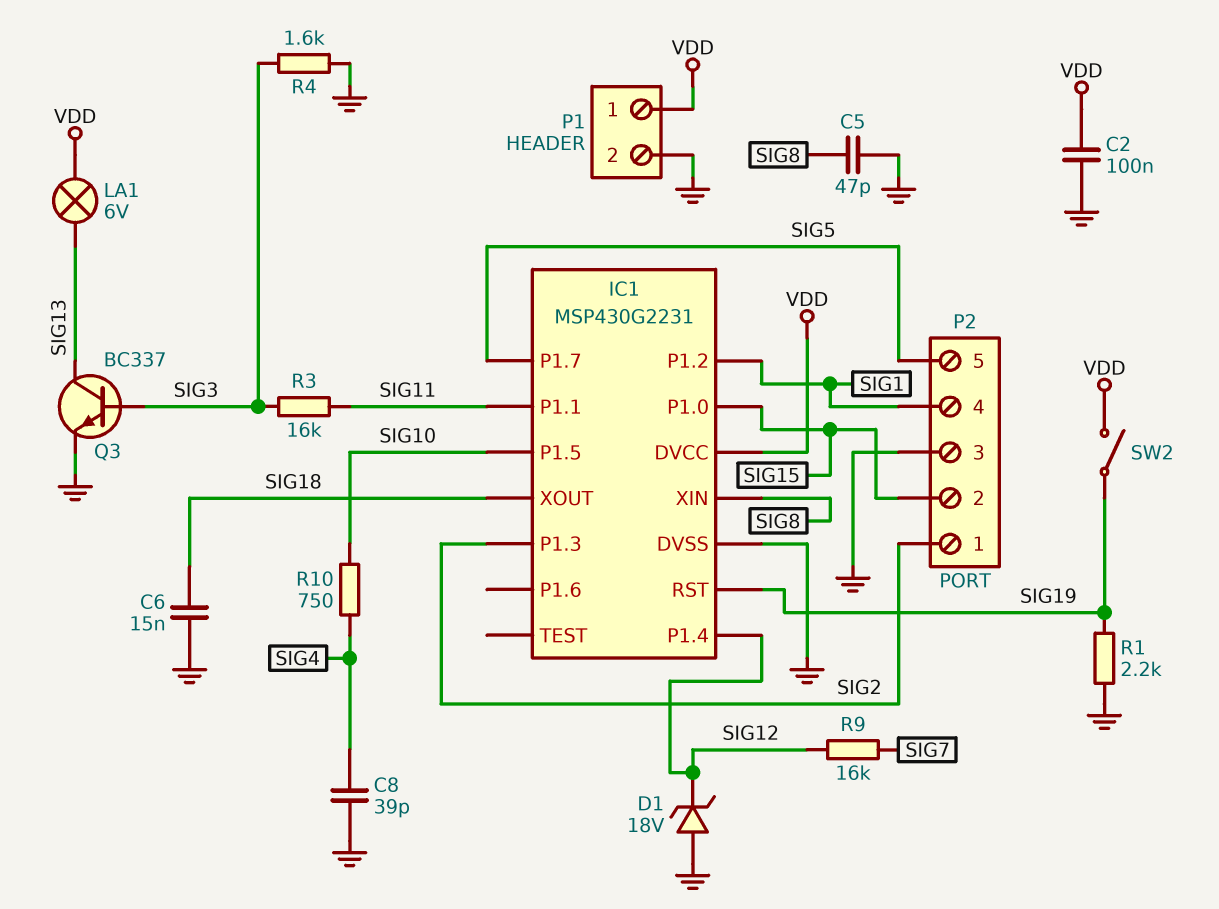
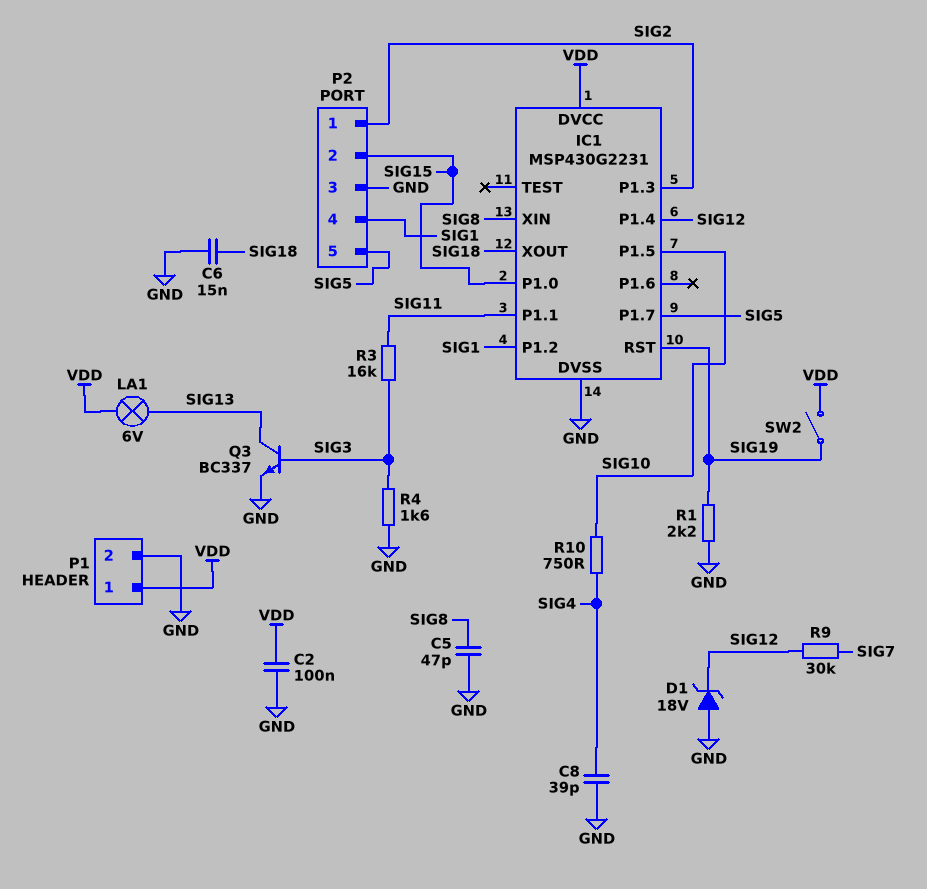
R9: 16k (SIG7, SIG12) -> 30k (SIG7, SIG12)

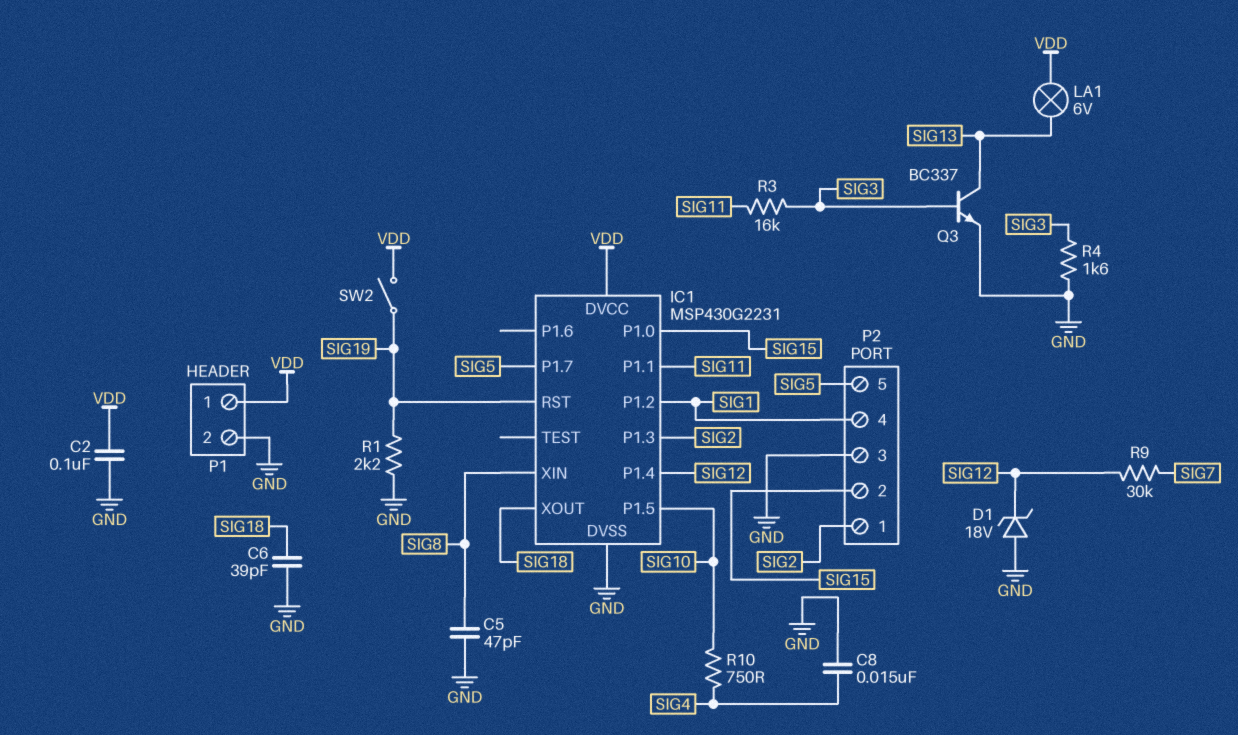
C6: 15nF (GND, SIG18) -> 39pF (GND, SIG18)
C8: 39pF (GND, SIG4) -> 15nF (GND, SIG4)

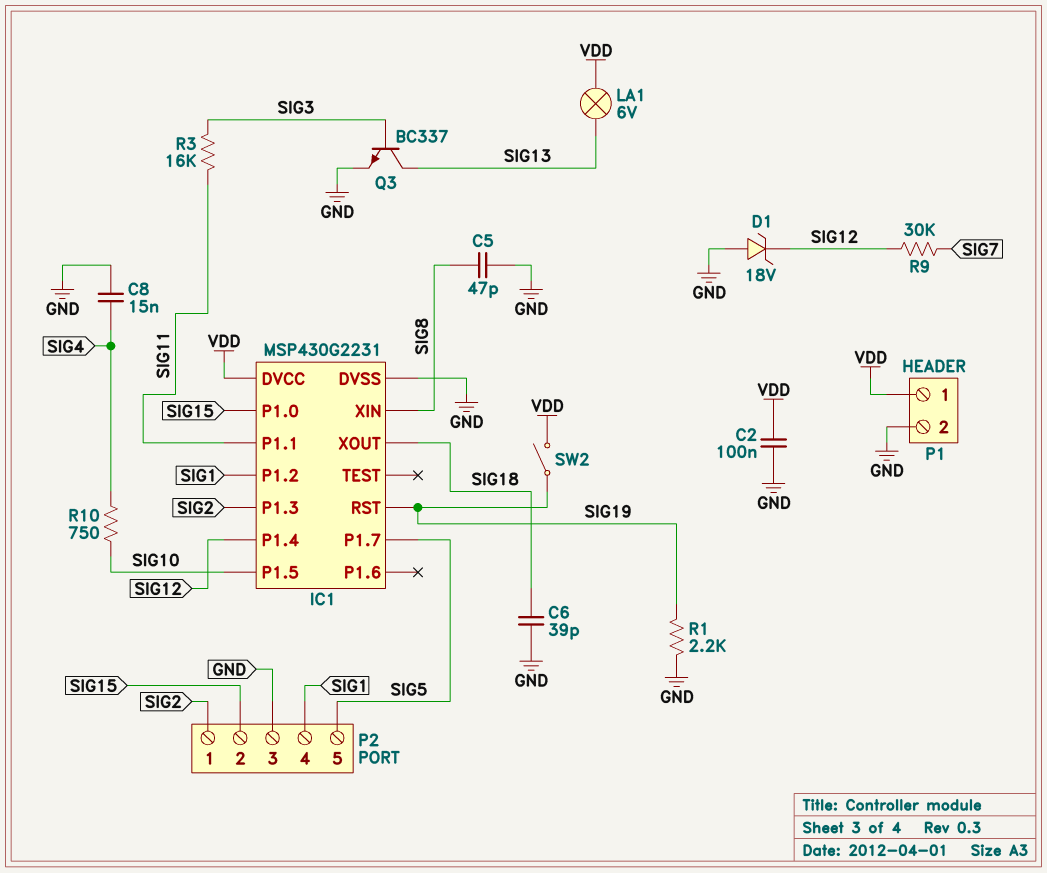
R4: 1.6k (GND, SIG3) -> none

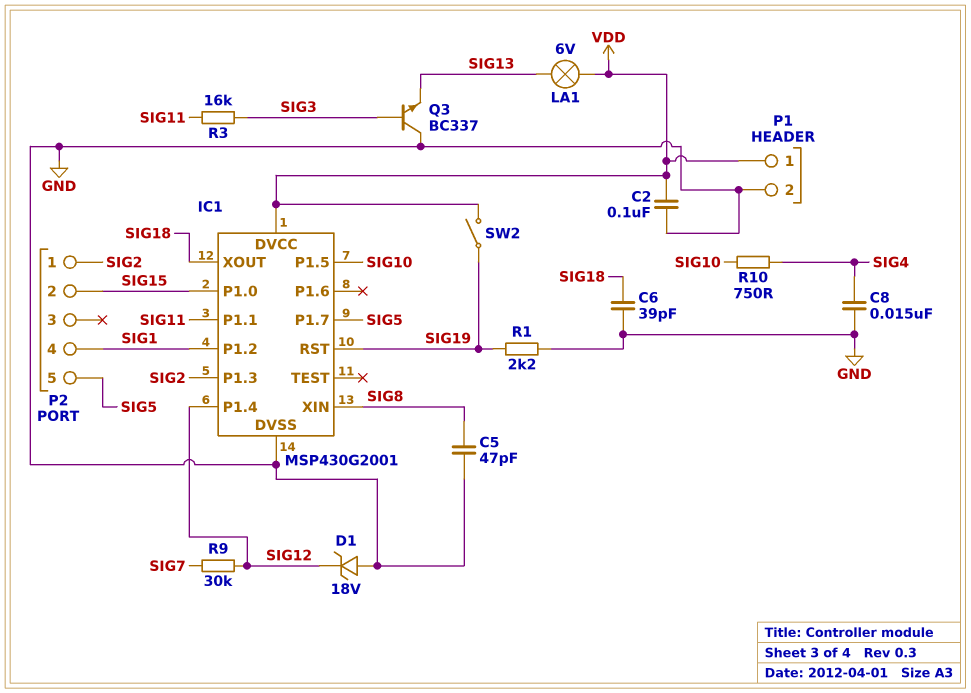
IC1: MSP430G2231 -> MSP430G2001
P2 pin 3: GND -> none
Q3: NPN BC337 (B SIG3, C SIG13, E GND) -> NPN BC337 (B SIG3, C GND, E SIG13)

